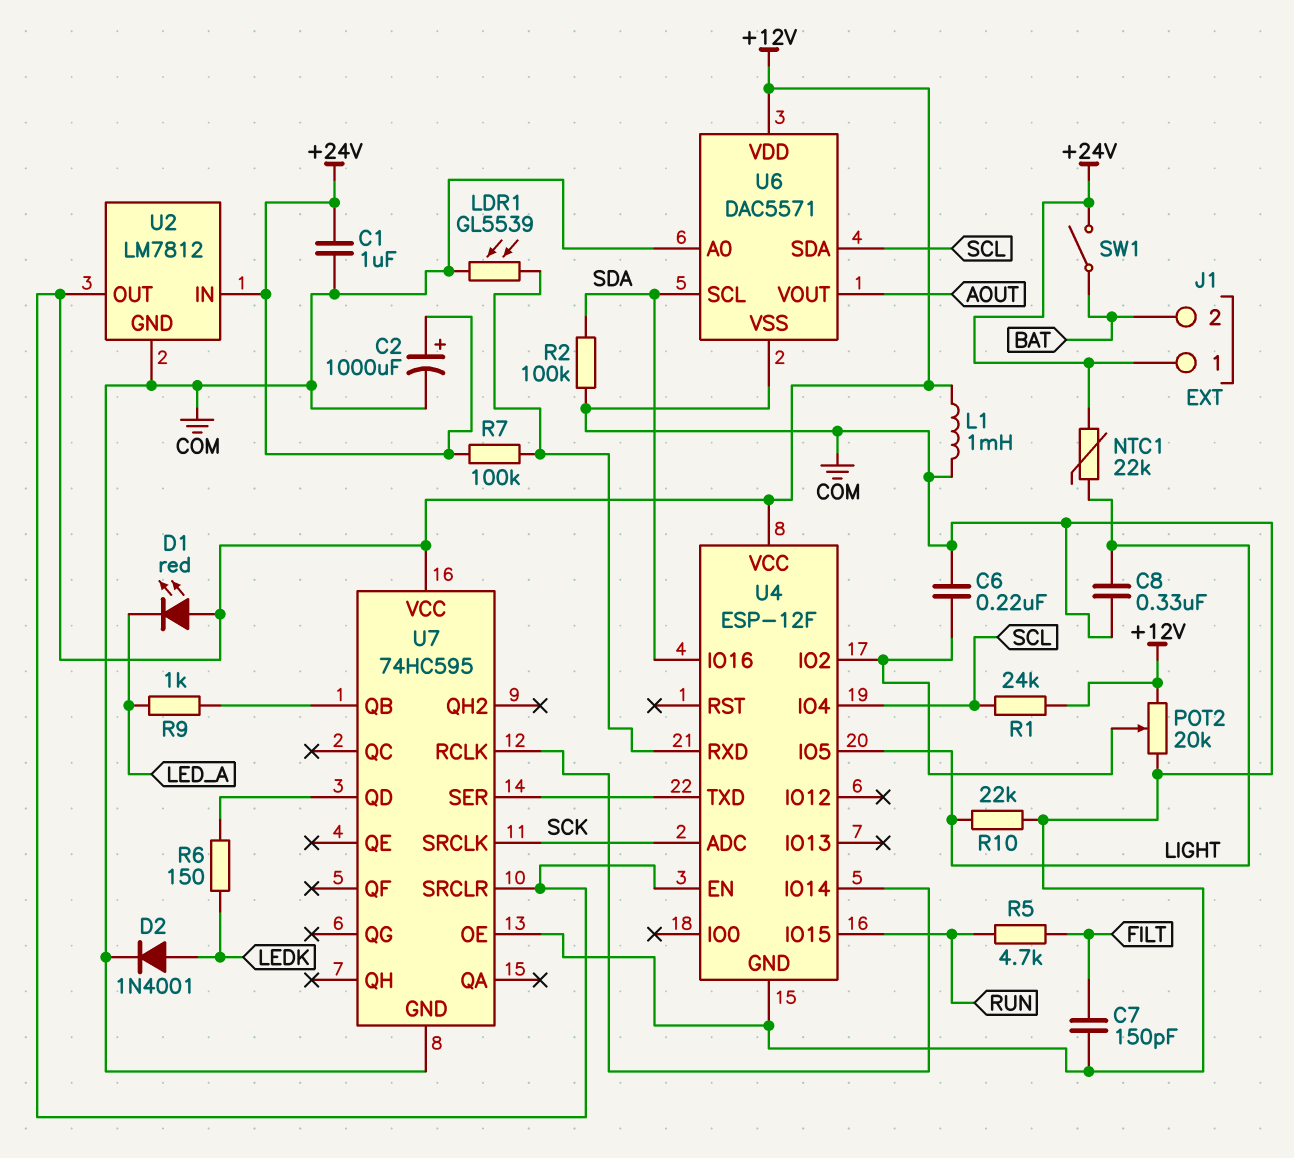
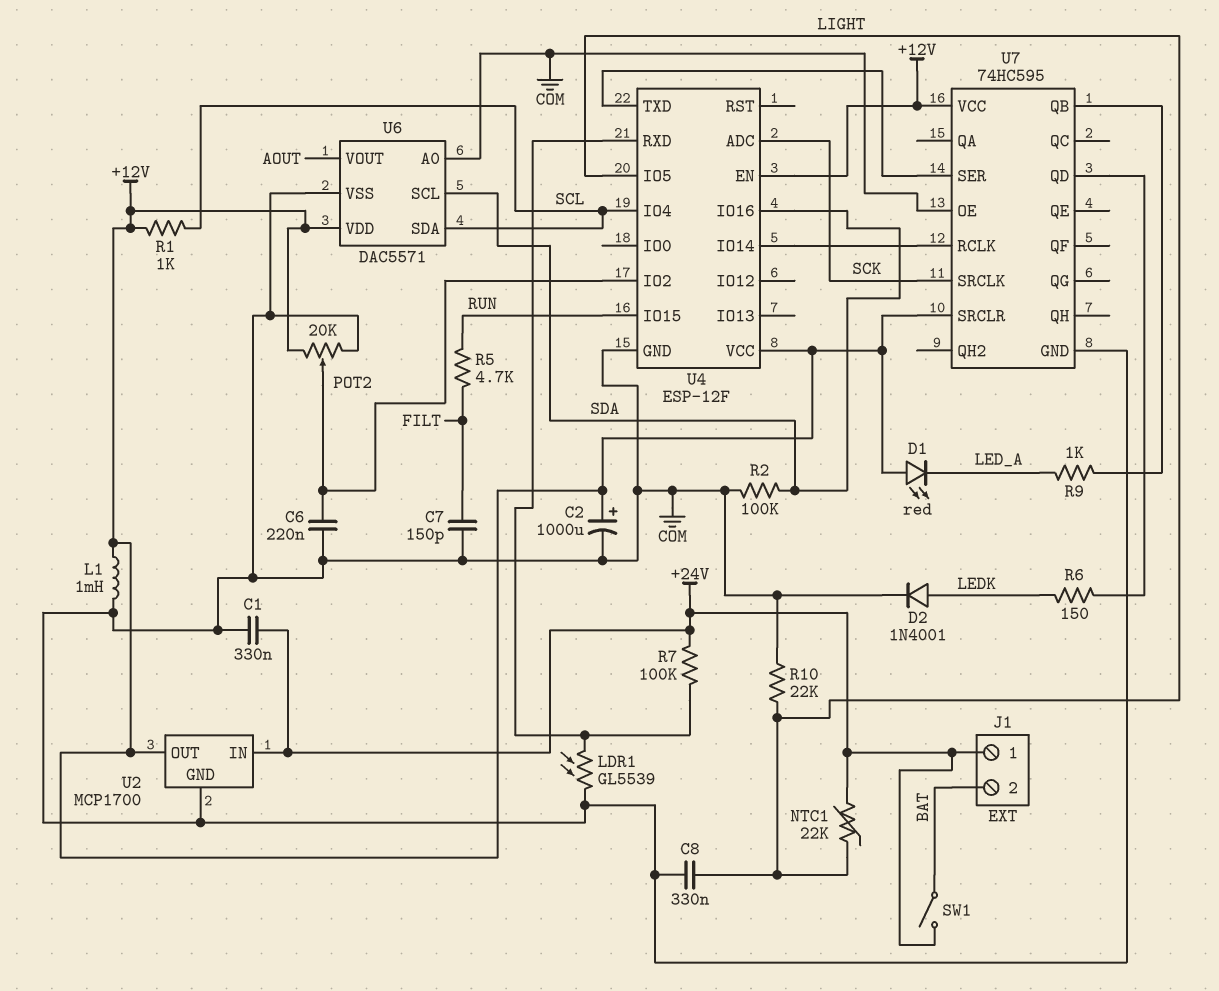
C1: 1uF (+24V, COM) -> 330nF (+24V, COM)
C2: 1000uF (plus +24V, minus COM) -> 1000uF (plus +12V, minus COM)
R1: 24k (+12V, SCL) -> 1k (+12V, SCL)
U2: LM7812 -> MCP1700

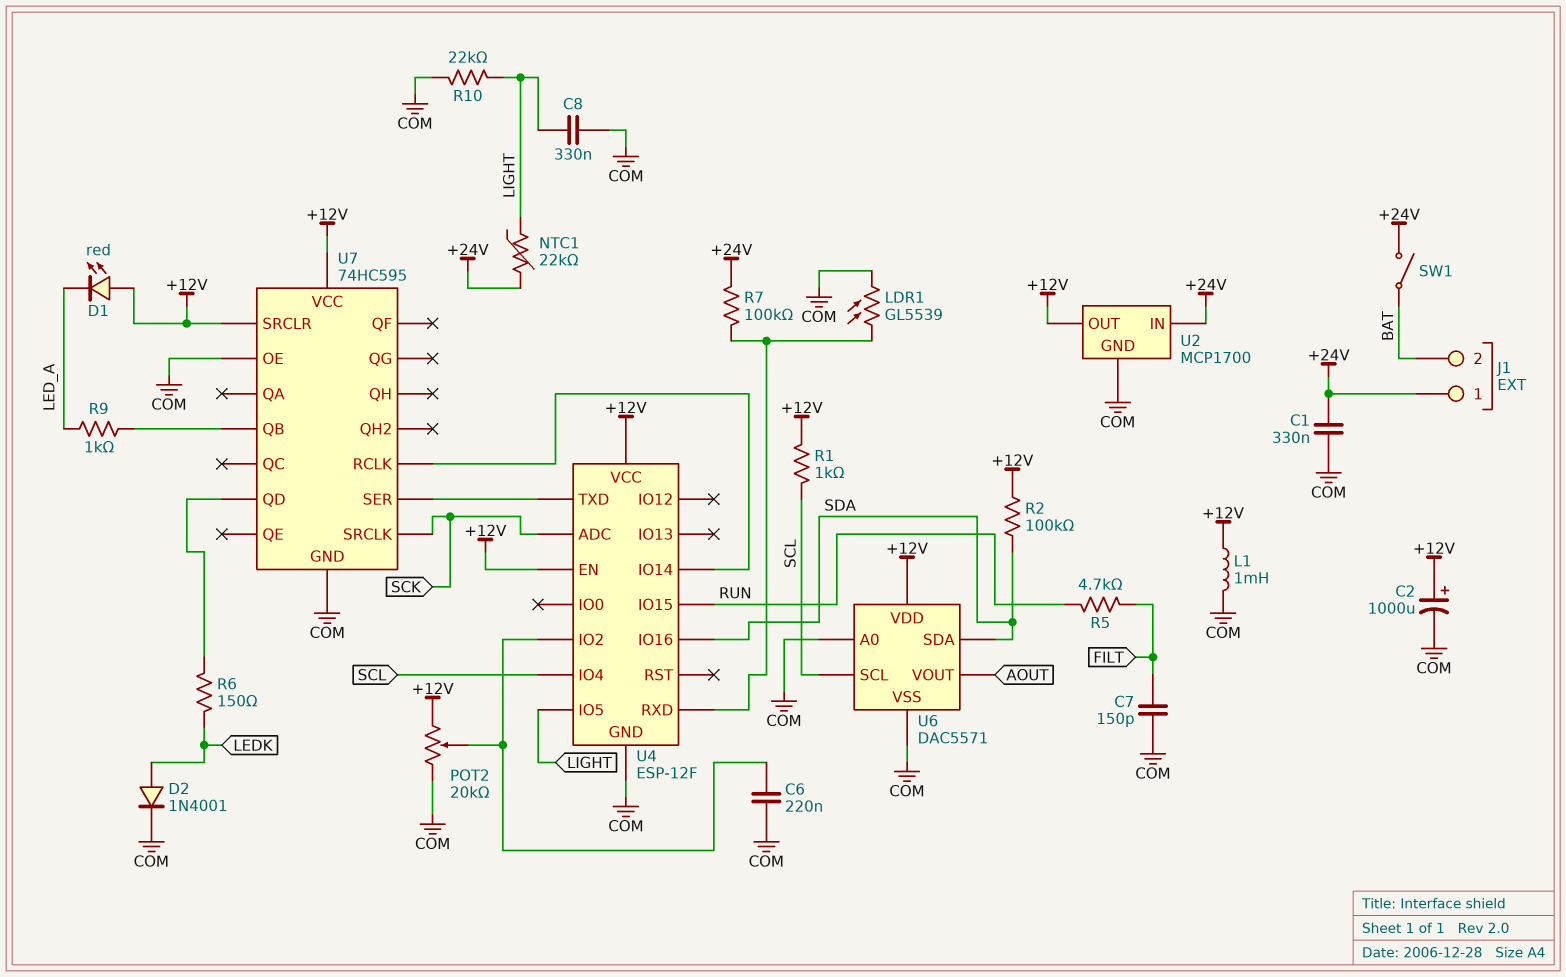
R2: 100k (COM, SDA) -> 100k (+12V, SDA)
U6 pin SCL: SDA -> SCL
U6 pin SDA: SCL -> SDA

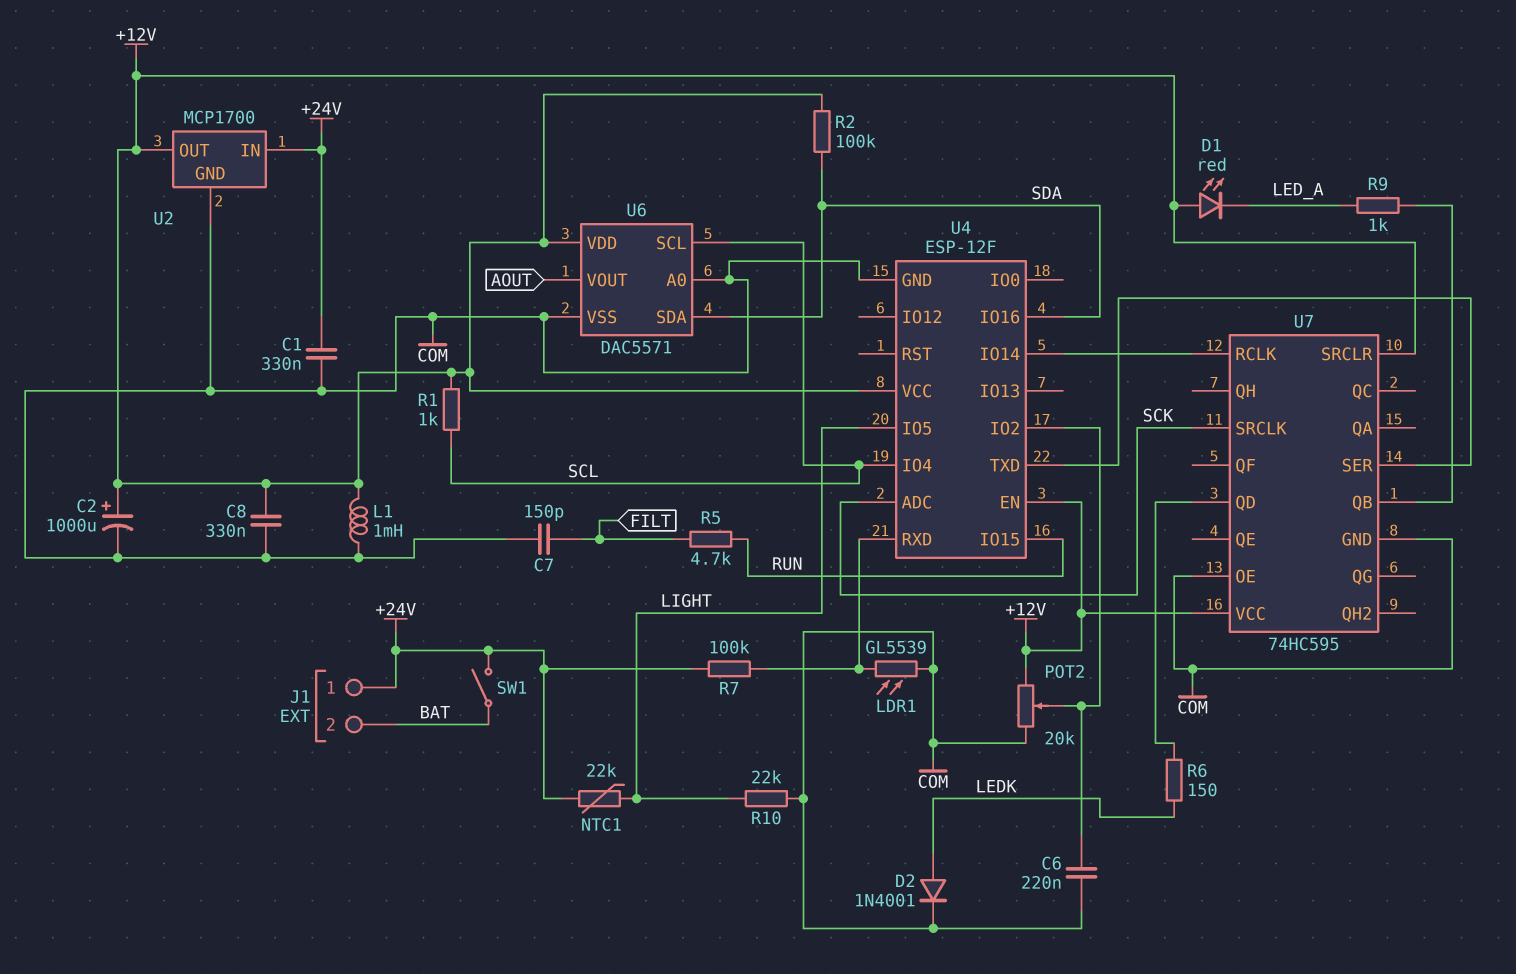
C8: 330nF (COM, LIGHT) -> 330nF (+12V, COM)

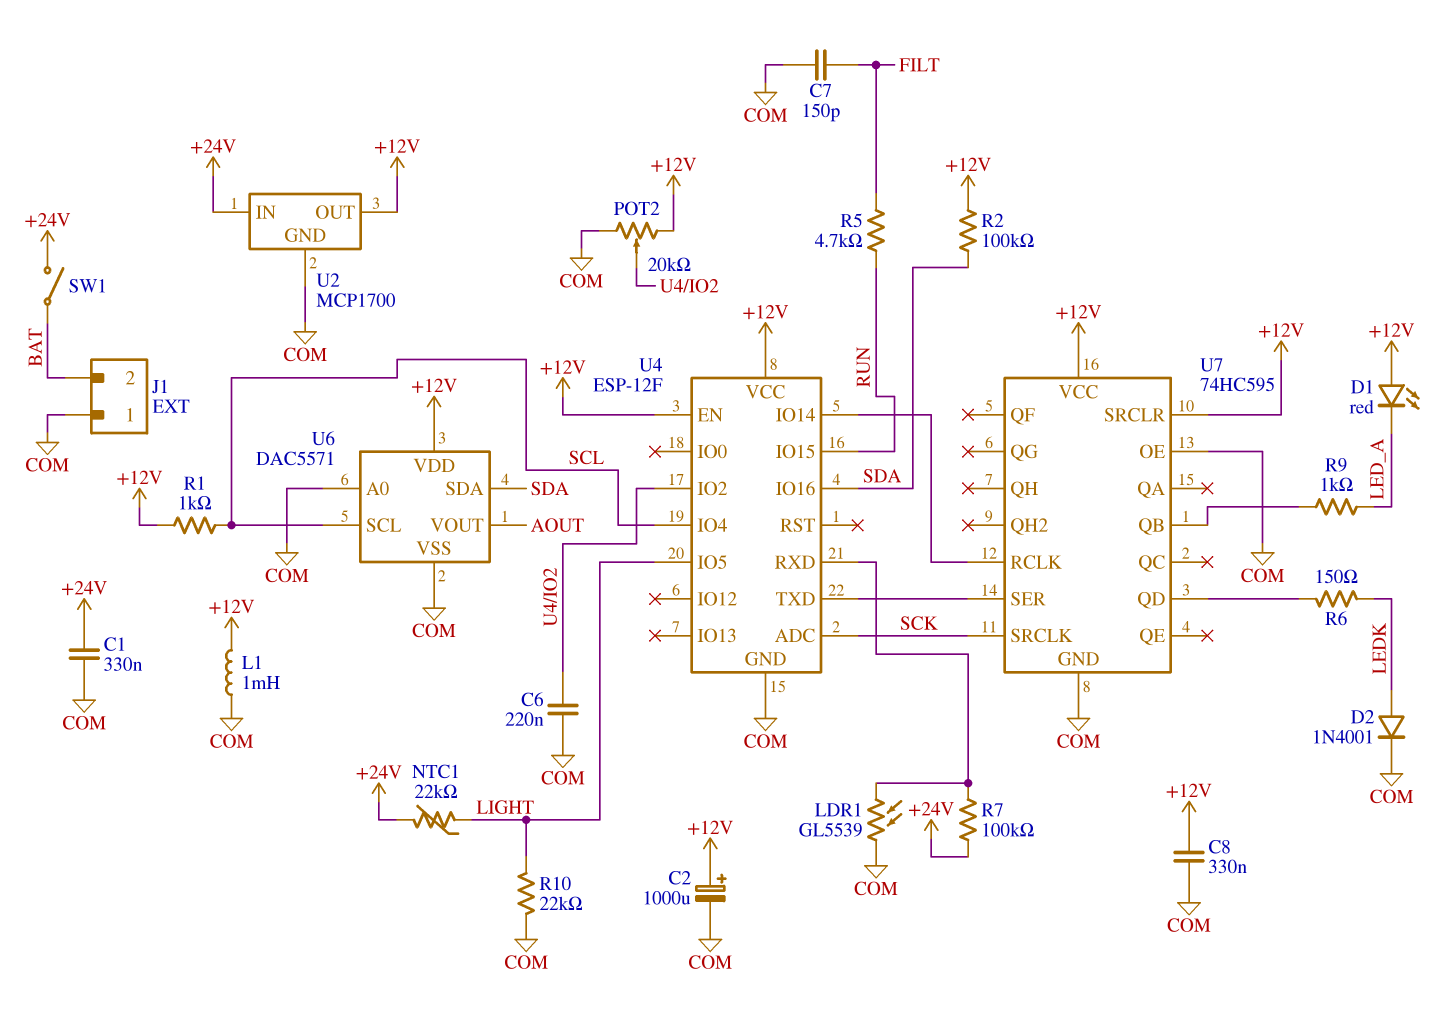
J1 pin 1: +24V -> COM

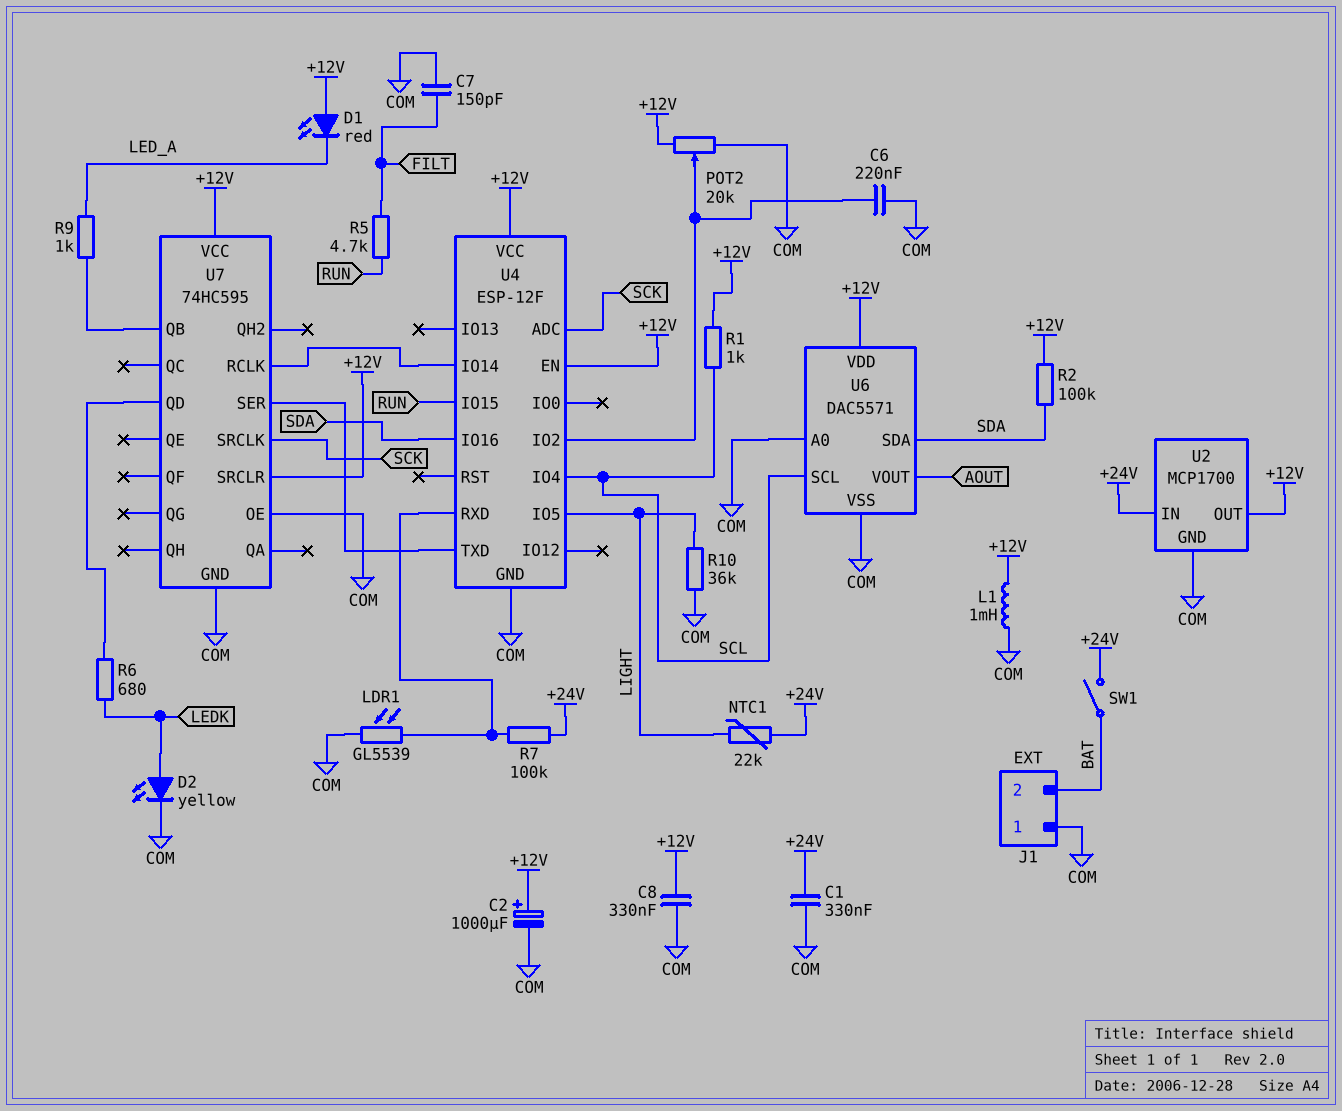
D2: diode 1N4001 (A LEDK, K COM) -> LED yellow (A LEDK, K COM)
R6: 150 (LEDK, U7/QD) -> 680 (LEDK, U7/QD)
R10: 22k (COM, LIGHT) -> 36k (COM, LIGHT)

